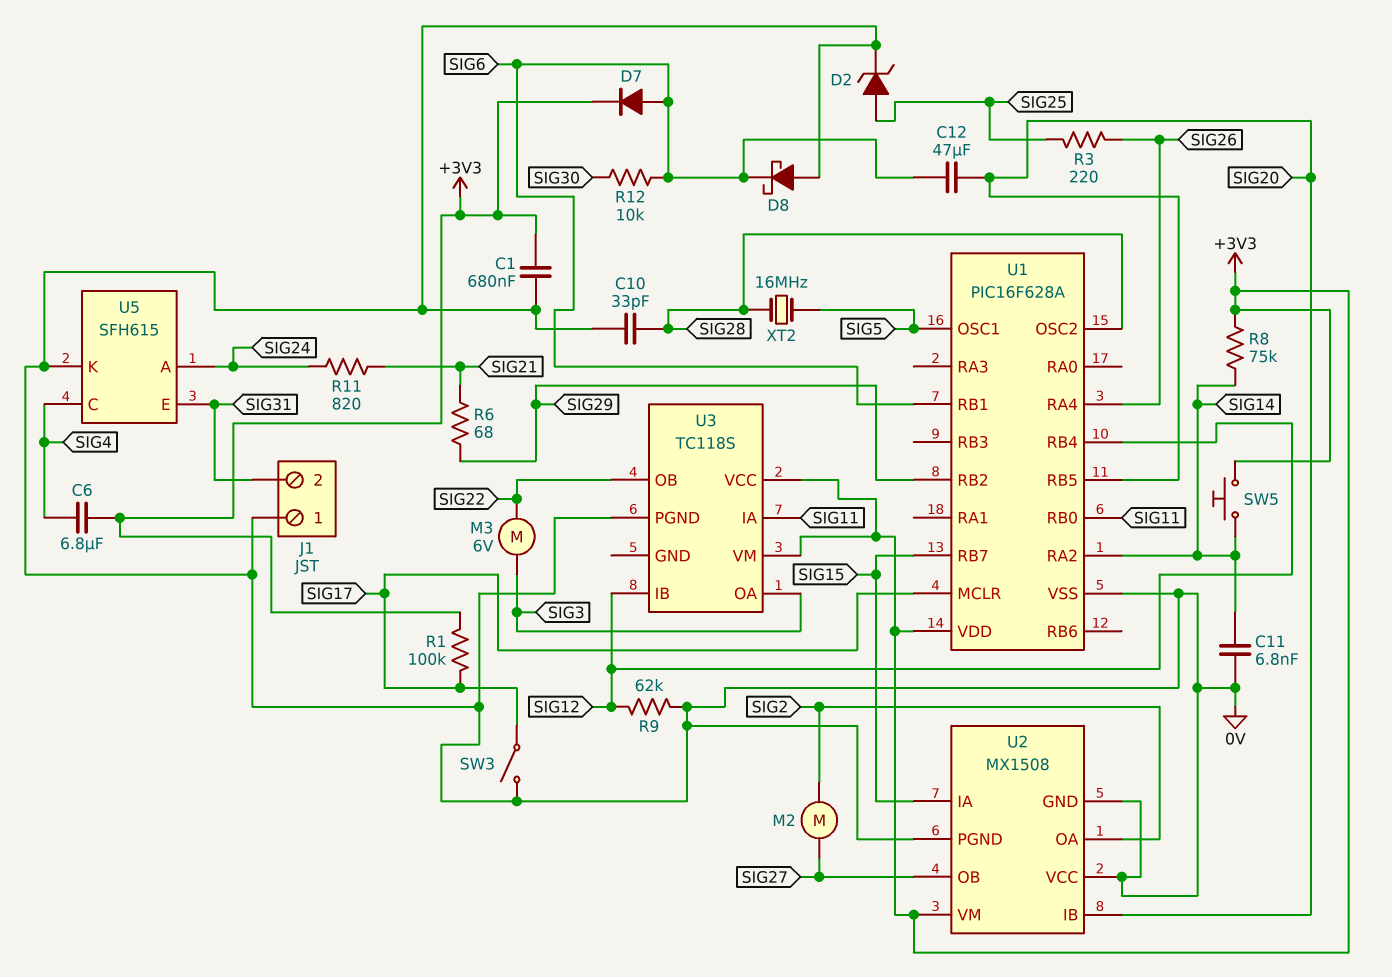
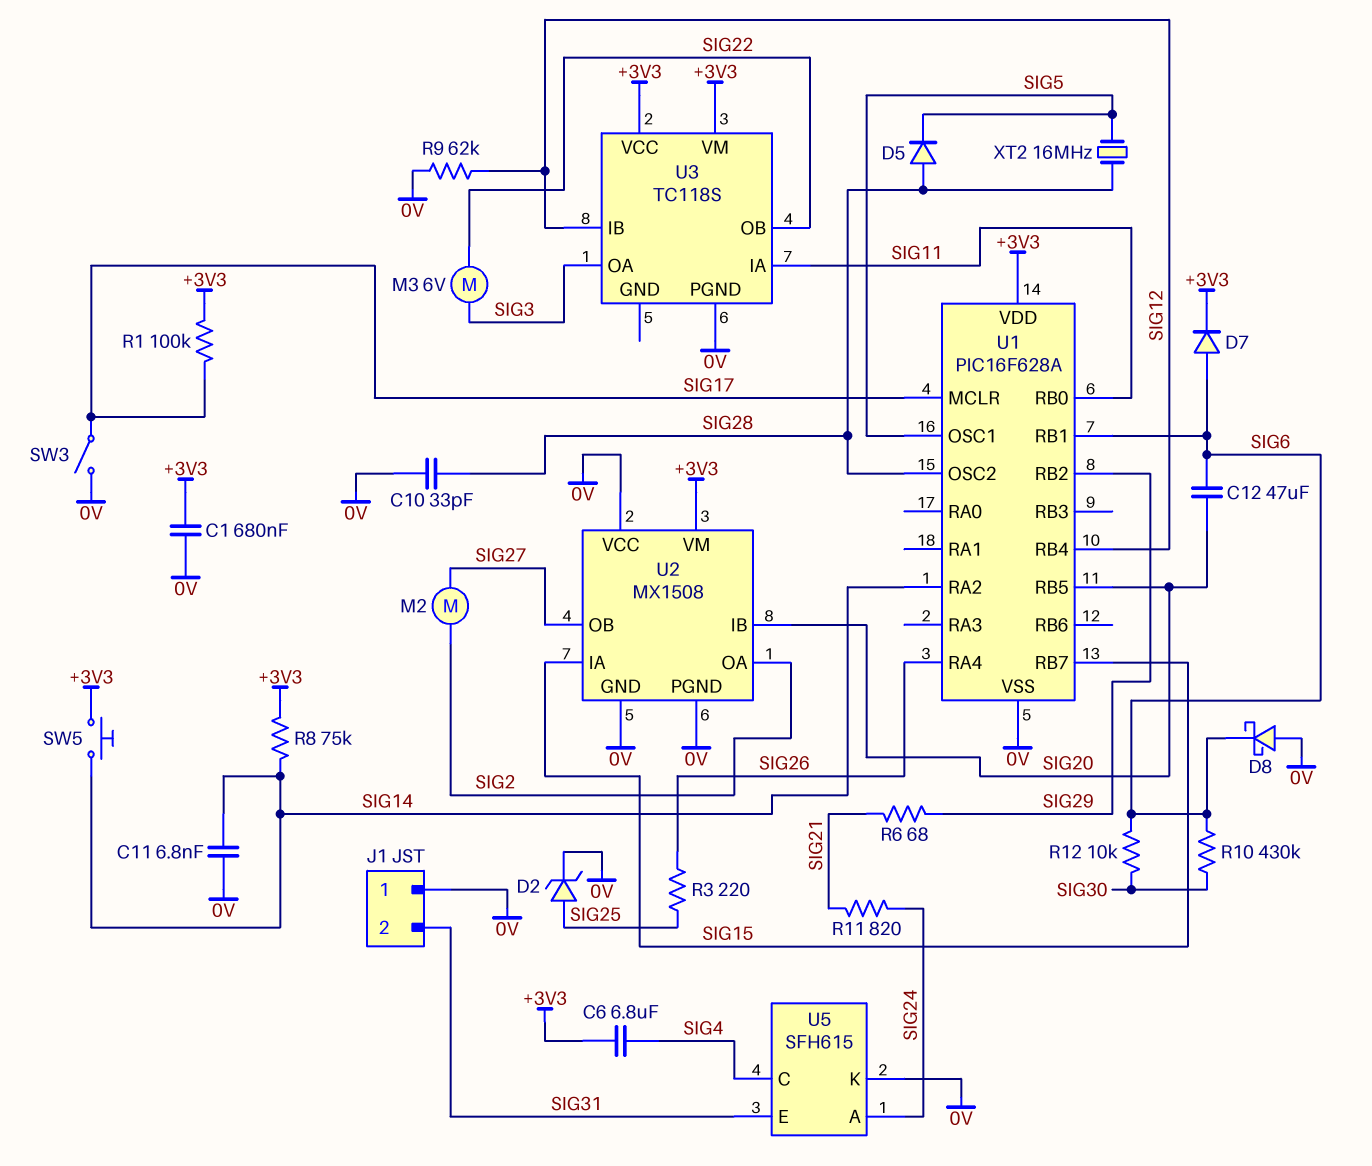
D5: none -> diode (A SIG28, K SIG5)
R10: none -> 430k (SIG6, SIG30)

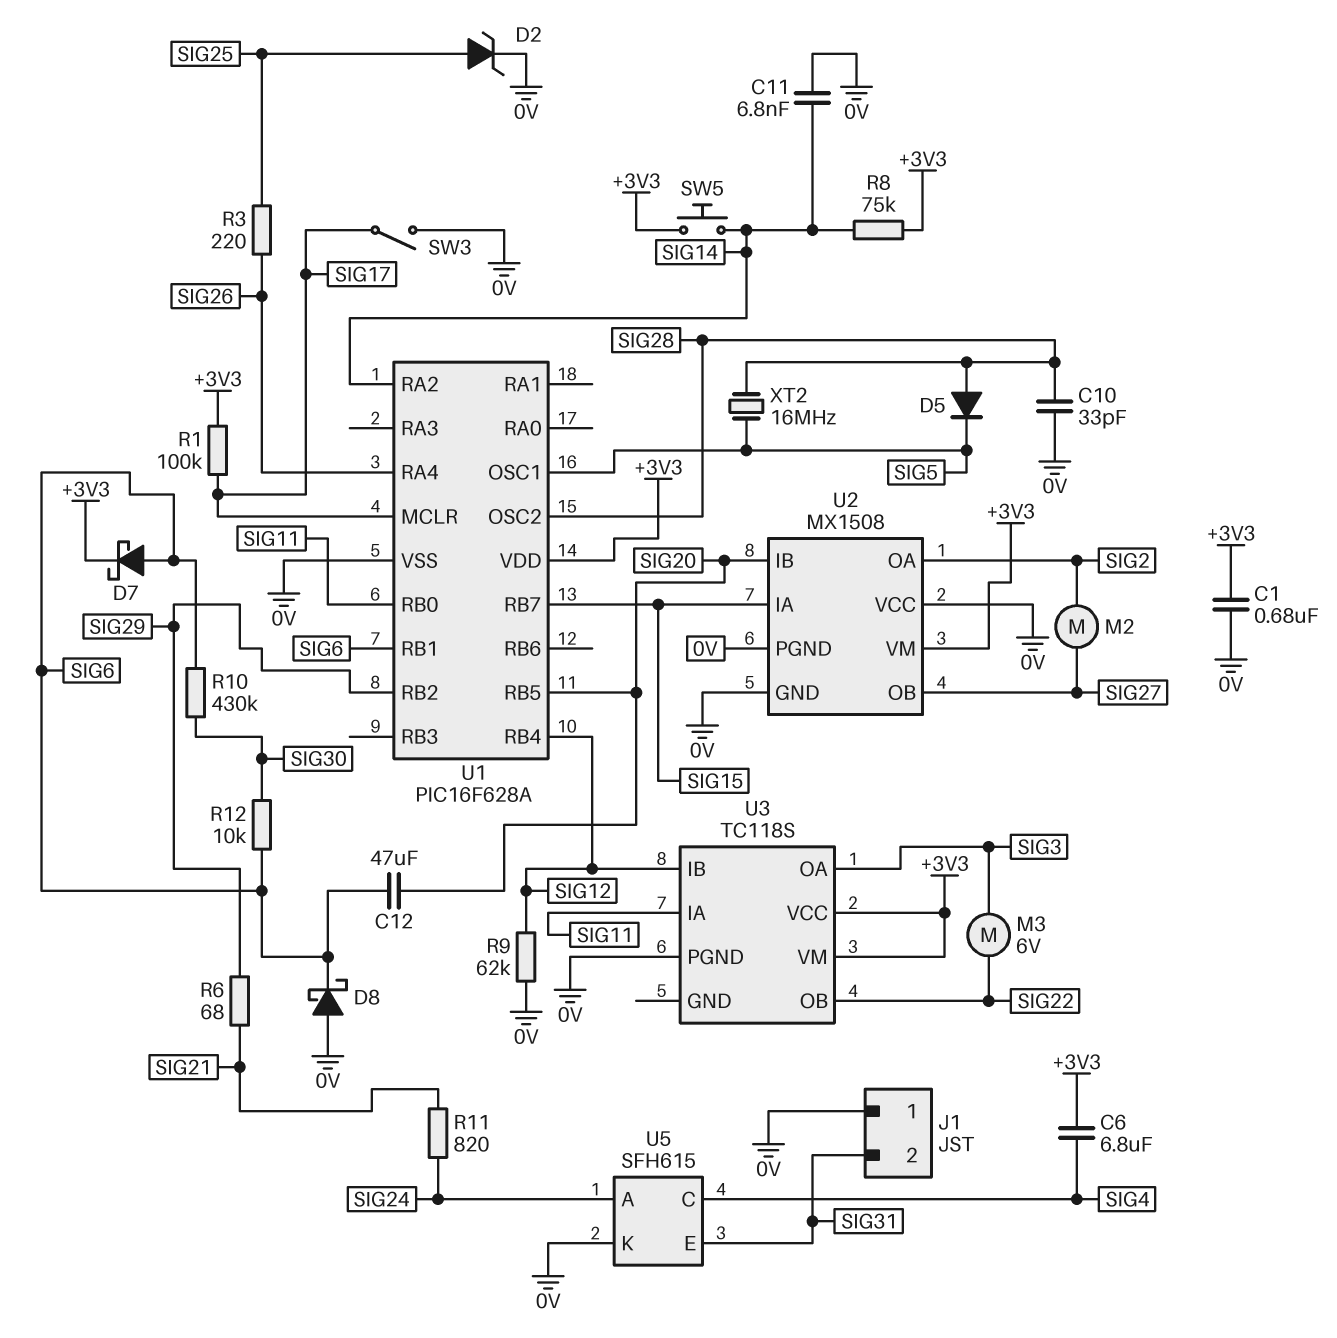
D7: diode (A SIG6, K +3V3) -> schottky (A SIG6, K +3V3)

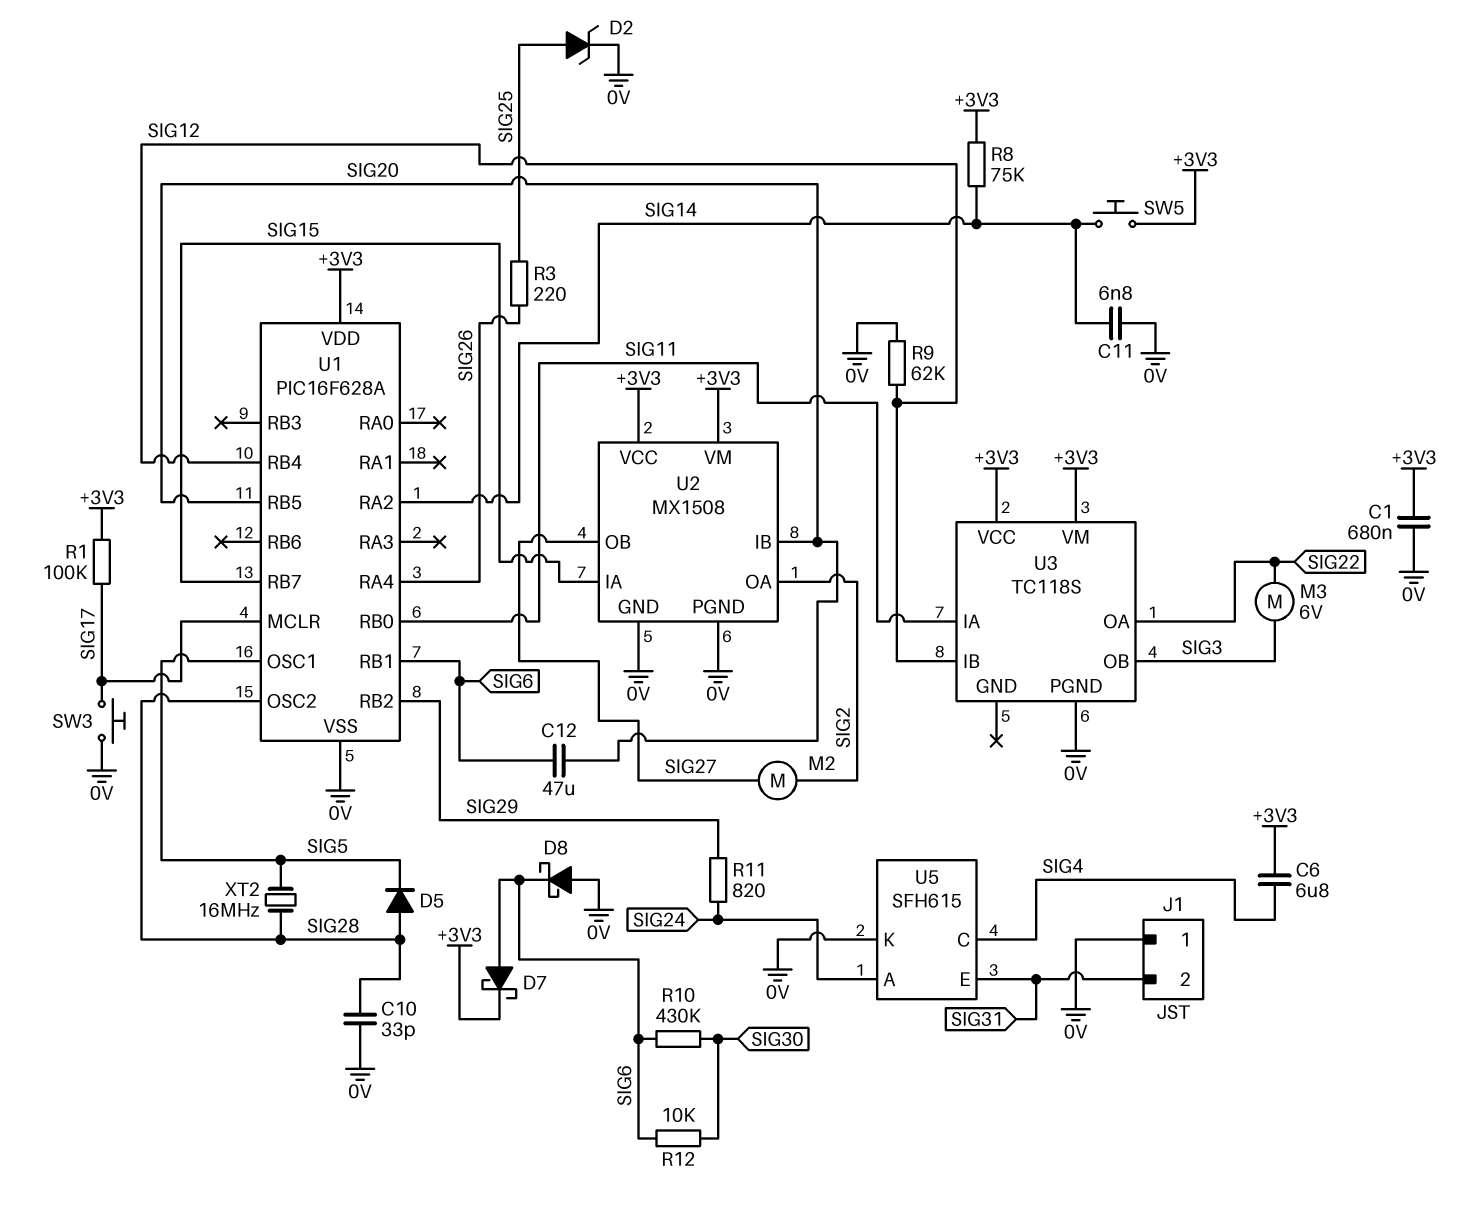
R6: 68 (SIG21, SIG29) -> none
R11: 820 (SIG21, SIG24) -> 820 (SIG24, SIG29)
SW3: switch (0V, SIG17) -> button (0V, SIG17)
U2 pin VCC: 0V -> +3V3
U3 pin OA: SIG3 -> SIG22
U3 pin OB: SIG22 -> SIG3

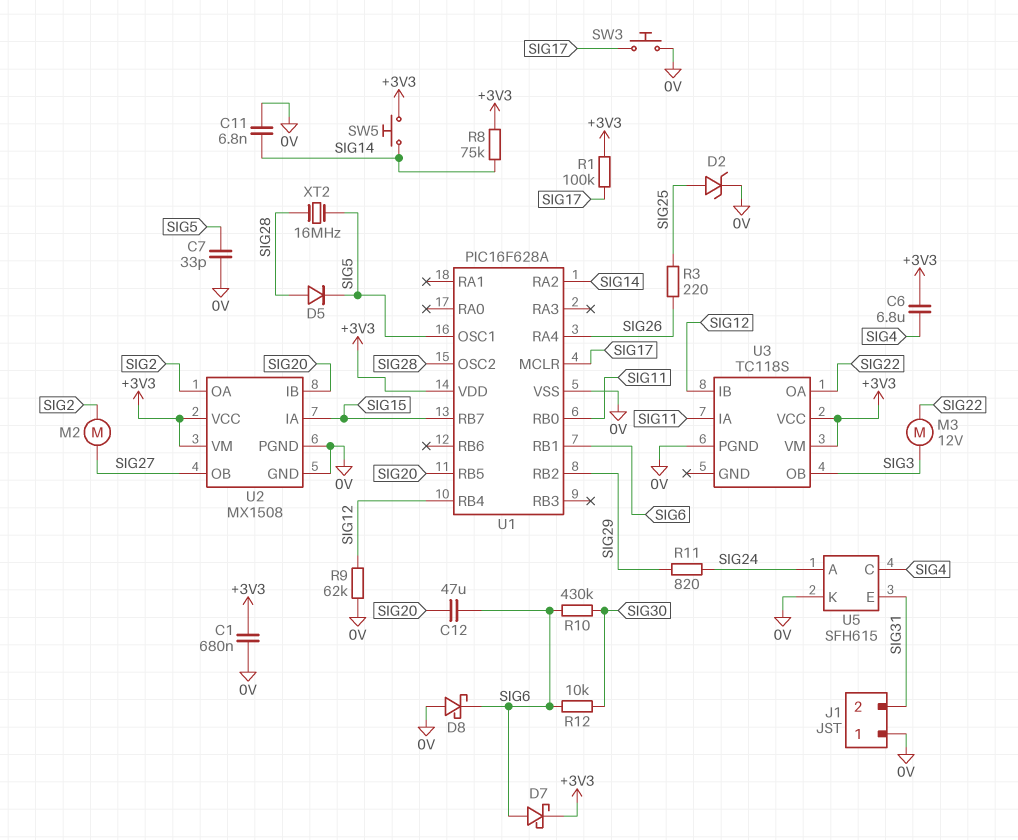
C7: none -> 33pF (0V, SIG5)
C10: 33pF (0V, SIG28) -> none
M3: motor 6V (SIG3, SIG22) -> motor 12V (SIG3, SIG22)

